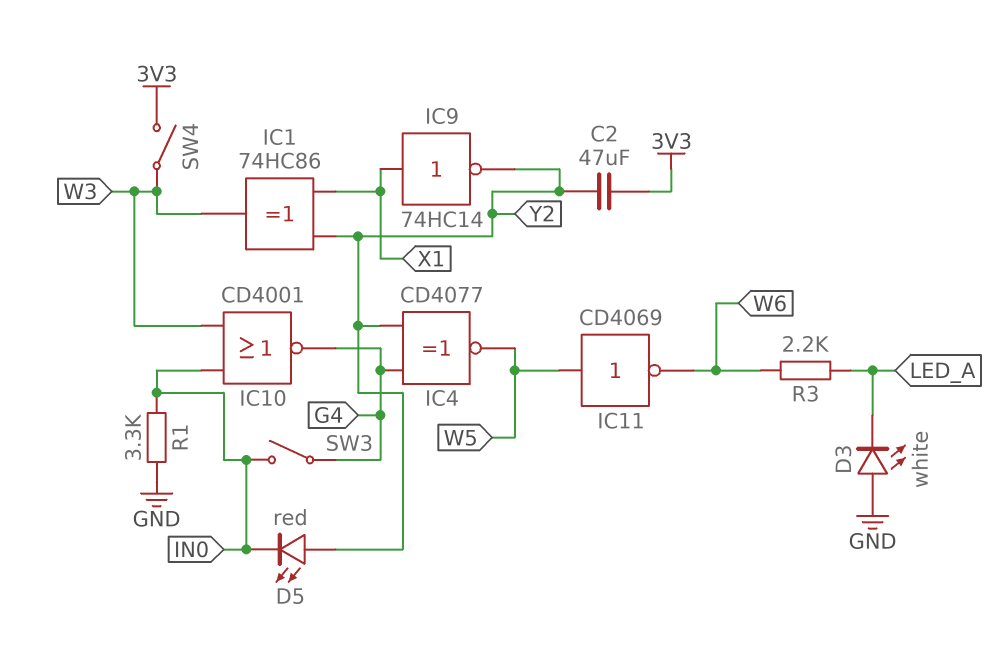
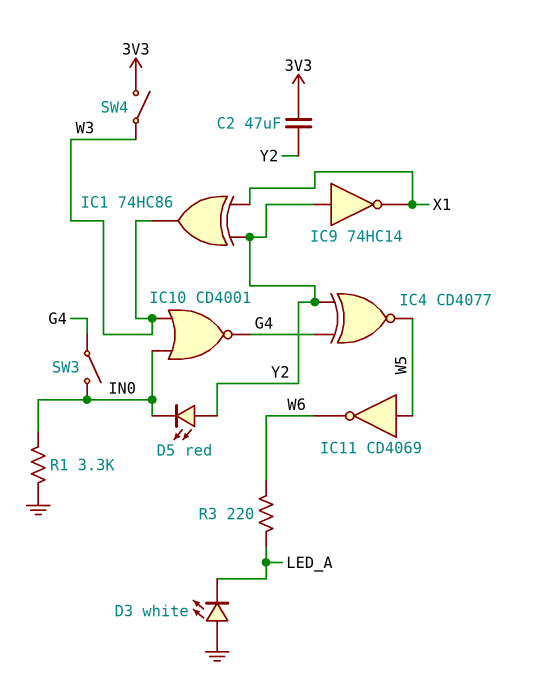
IC9: NOT 74HC14 (in X1, out Y2) -> NOT 74HC14 (in Y2, out X1)
R3: 2.2k (LED_A, W6) -> 220 (LED_A, W6)

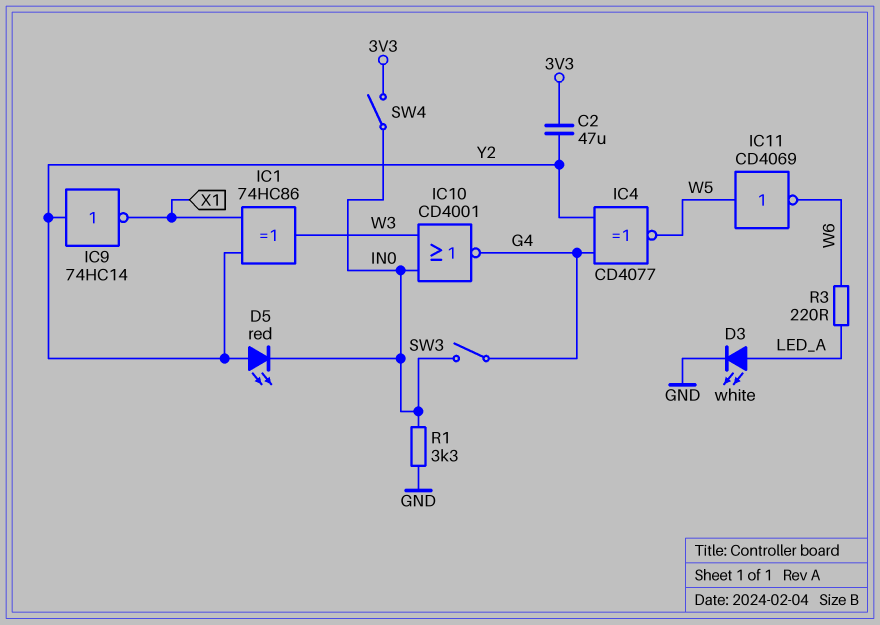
D3: LED white (A GND, K LED_A) -> LED white (A LED_A, K GND)
SW4: switch (3V3, W3) -> switch (3V3, IN0)

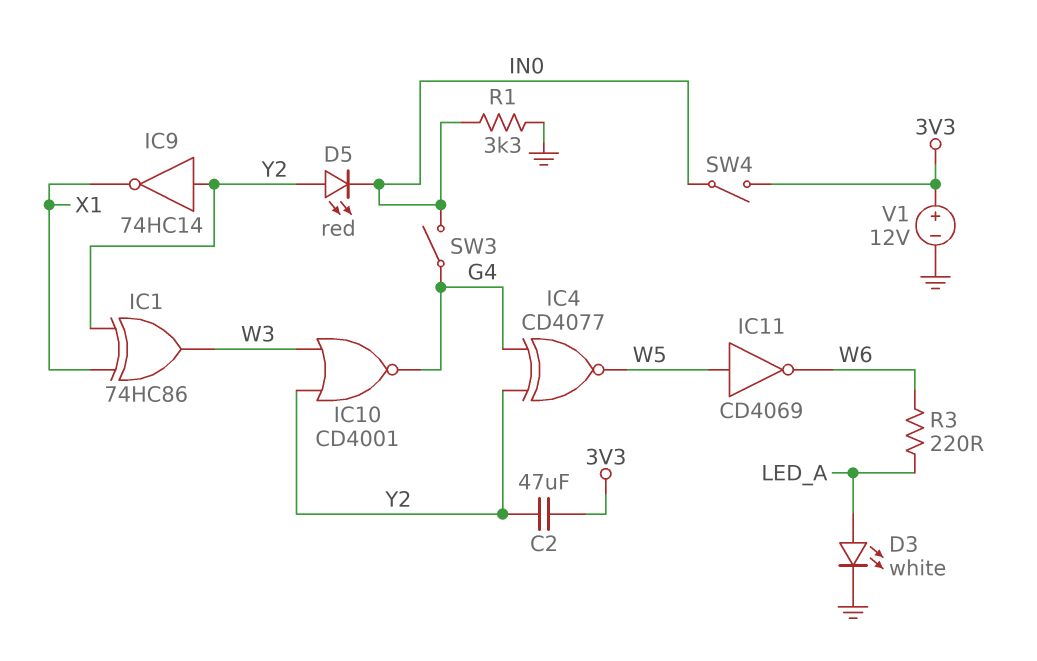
IC10: NOR CD4001 (in IN0, in W3, out G4) -> NOR CD4001 (in W3, in Y2, out G4)
V1: none -> 12V (plus 3V3, minus GND)

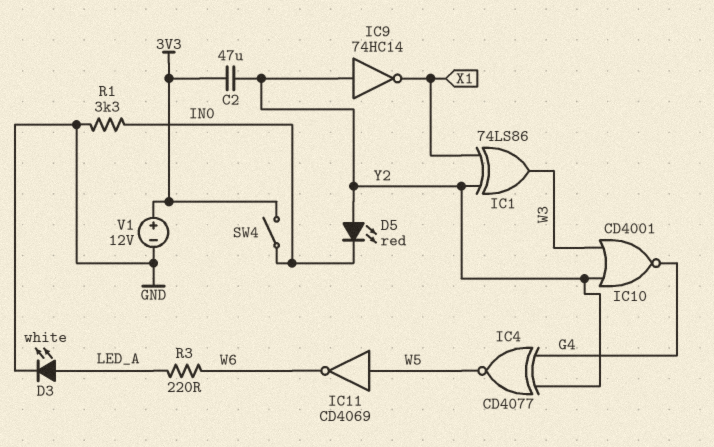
IC1: XOR 74HC86 (in X1, in Y2, out W3) -> XOR 74LS86 (in X1, in Y2, out W3)
SW3: switch (G4, IN0) -> none

